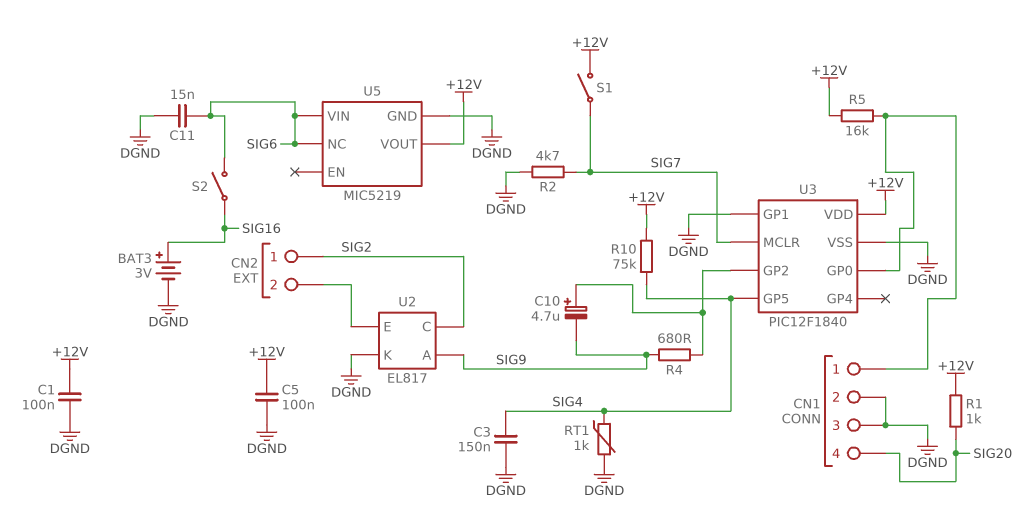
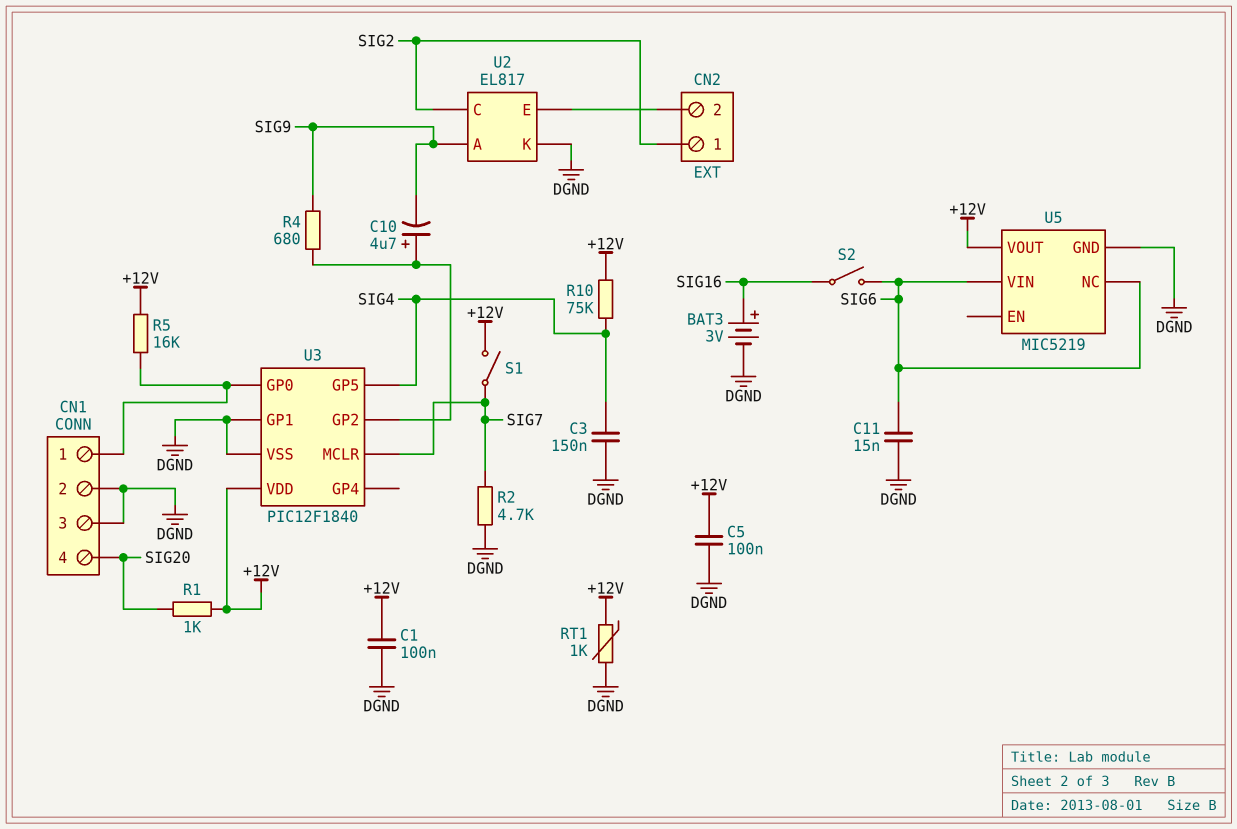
RT1: 1k (DGND, SIG4) -> 1k (+12V, DGND)

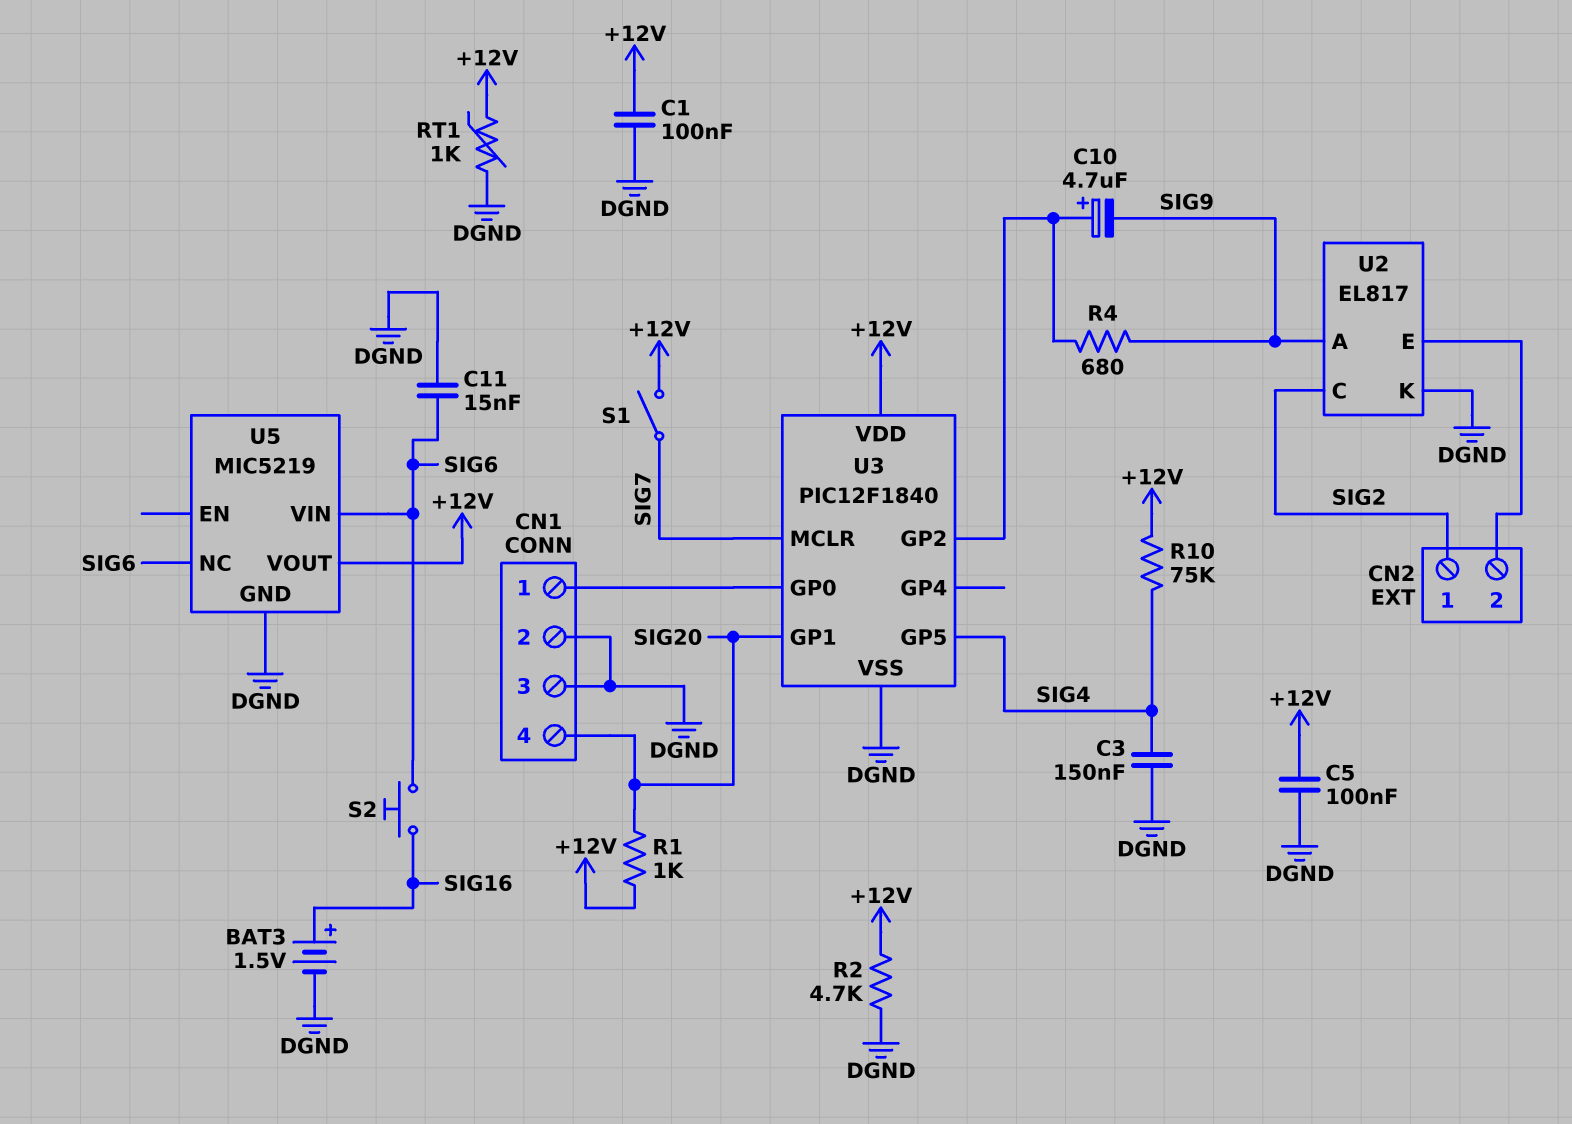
BAT3: 3V (plus SIG16, minus DGND) -> 1.5V (plus SIG16, minus DGND)
R2: 4.7k (DGND, SIG7) -> 4.7k (+12V, DGND)
R5: 16k (+12V, CN1/1) -> none
S2: switch (SIG6, SIG16) -> button (SIG6, SIG16)
U3 pin GP1: DGND -> SIG20

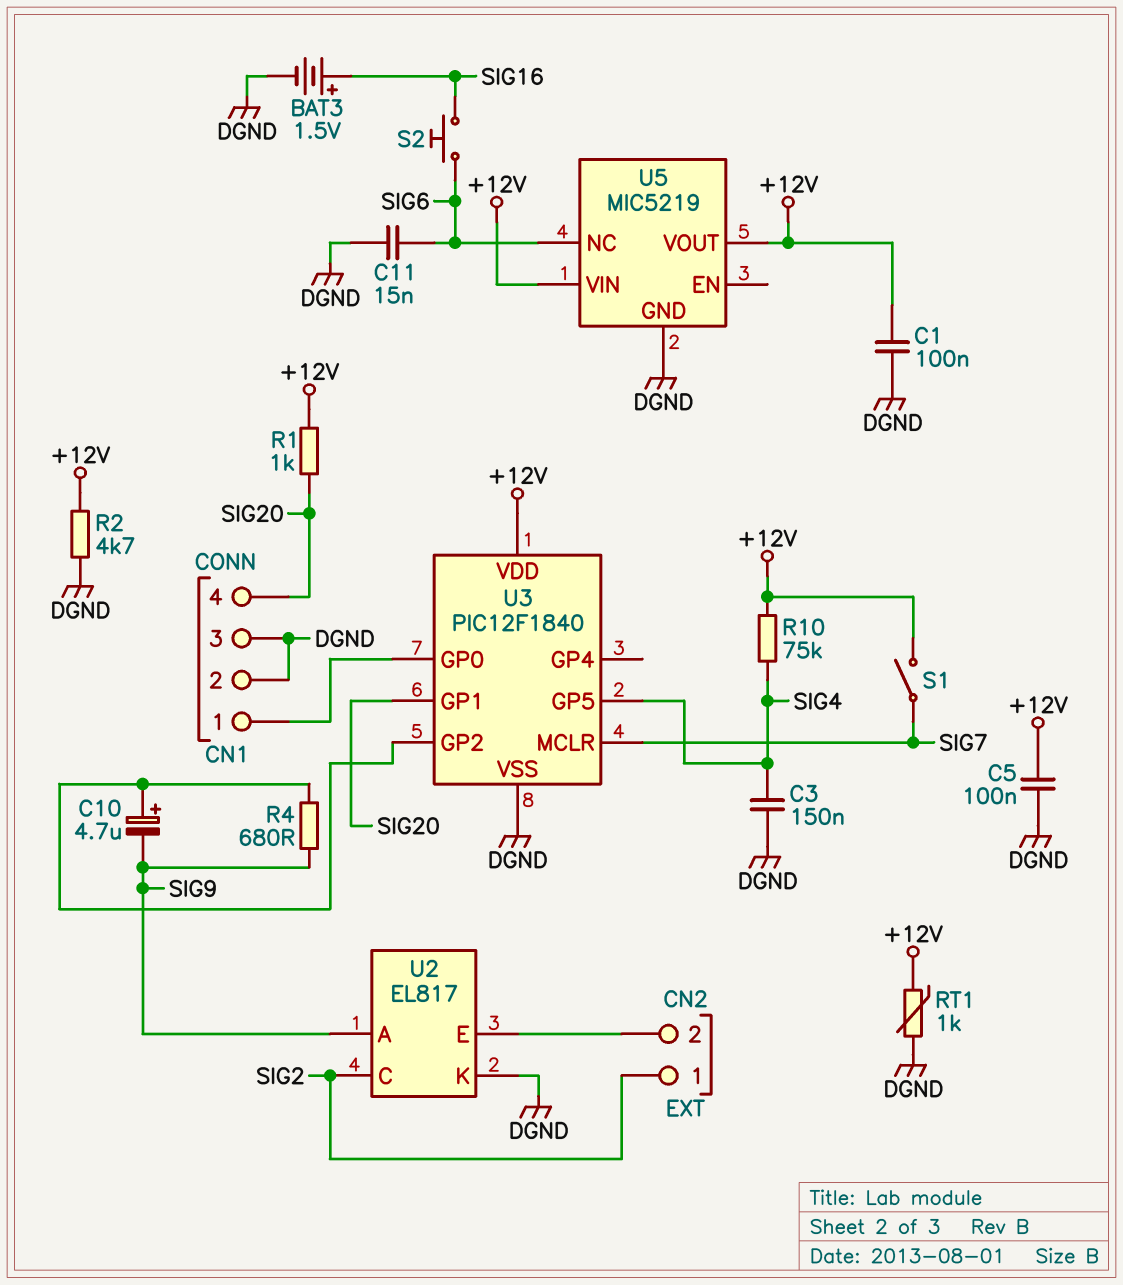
U5 pin VIN: SIG6 -> +12V

